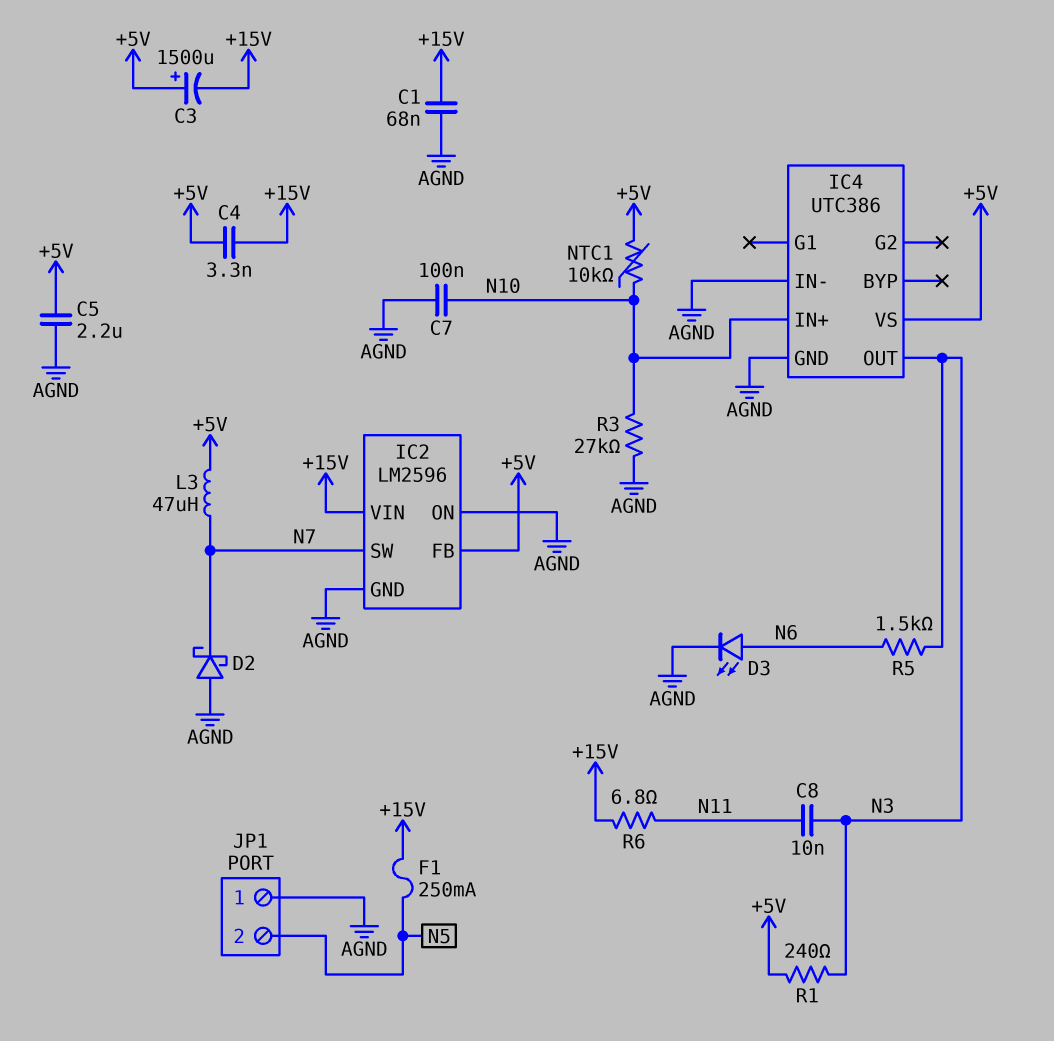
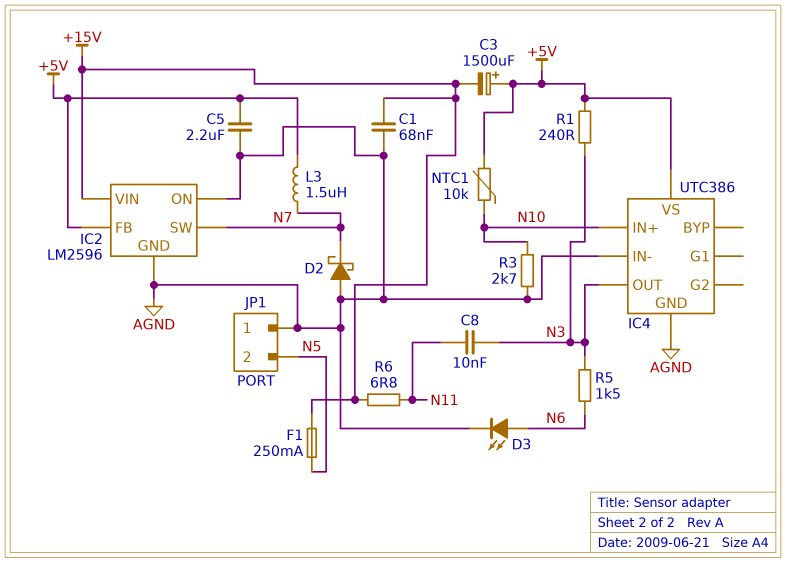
C4: 3.3nF (+5V, +15V) -> none
C7: 100nF (AGND, N10) -> none
L3: 47uH (+5V, N7) -> 1.5uH (+5V, N7)
R3: 27k (AGND, N10) -> 2.7k (AGND, N10)

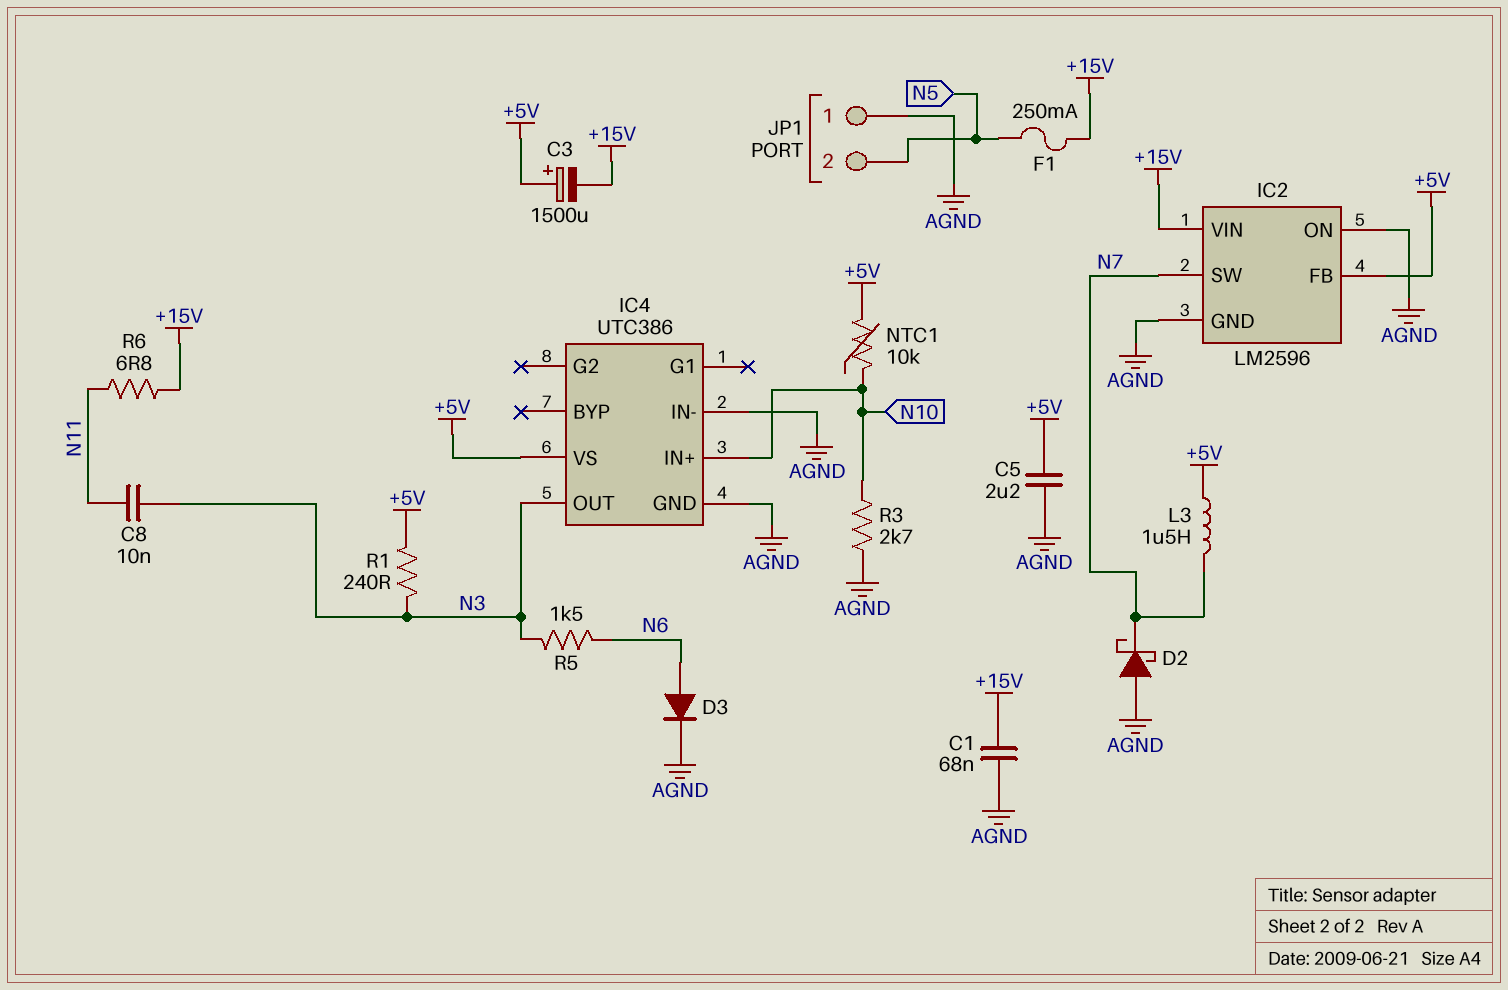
D3: LED (A N6, K AGND) -> diode (A N6, K AGND)

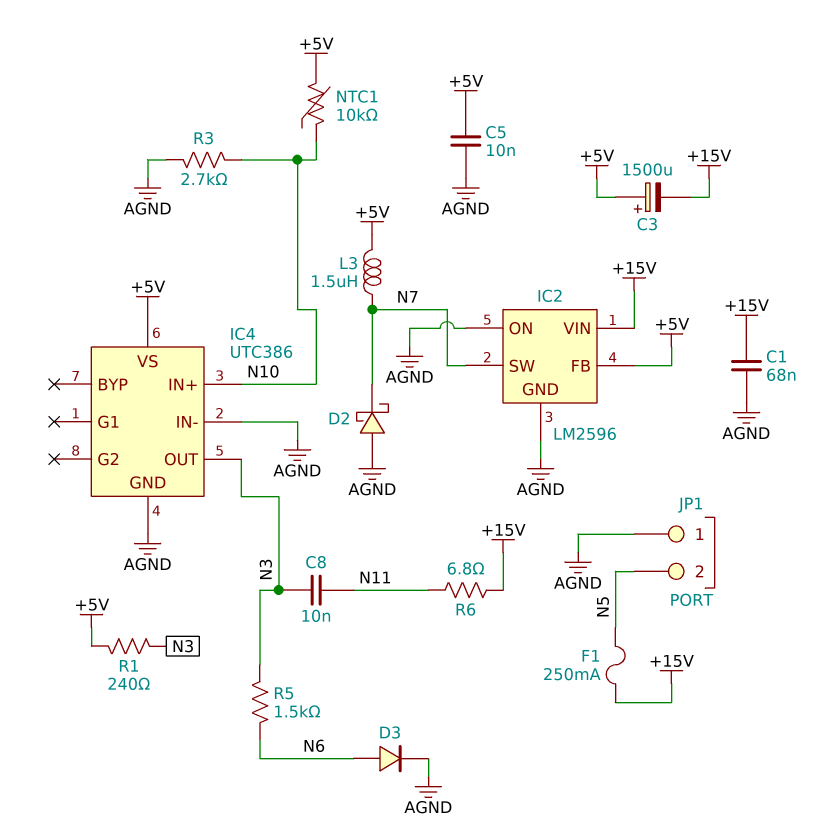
C5: 2.2uF (+5V, AGND) -> 10nF (+5V, AGND)

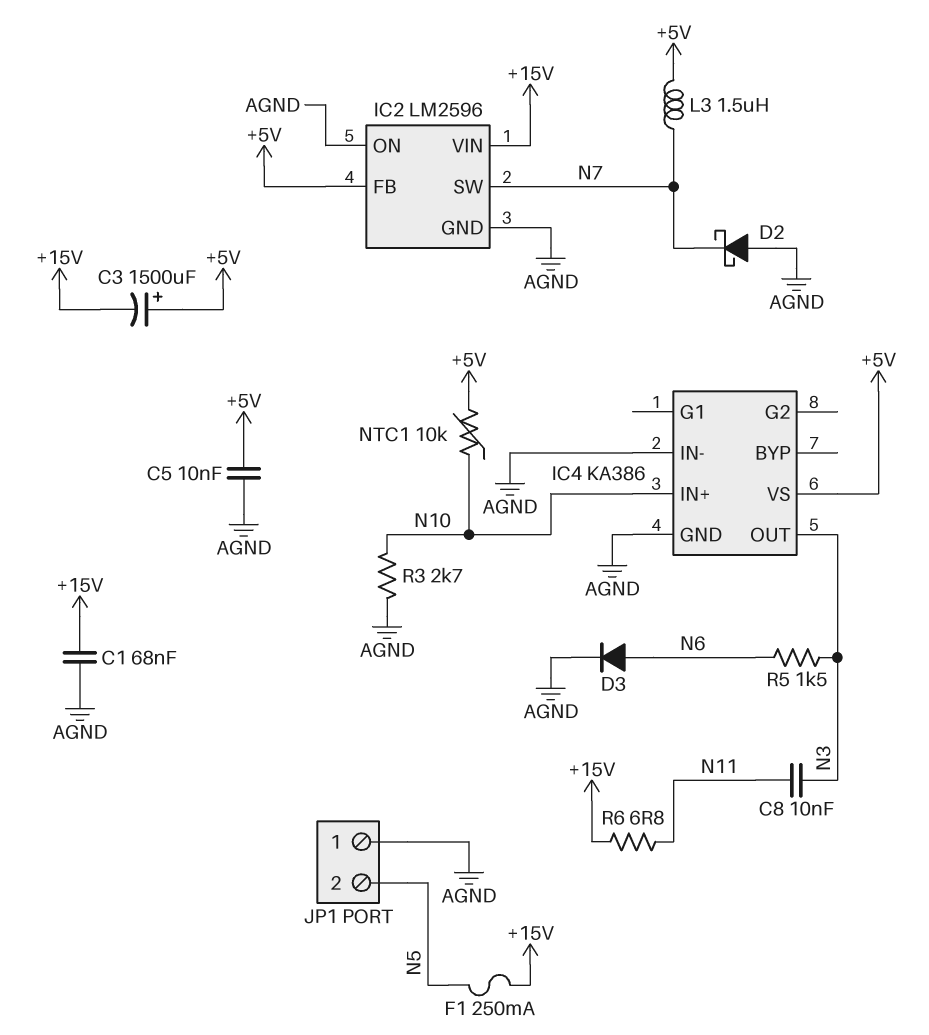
IC4: UTC386 -> KA386
R1: 240 (+5V, N3) -> none

